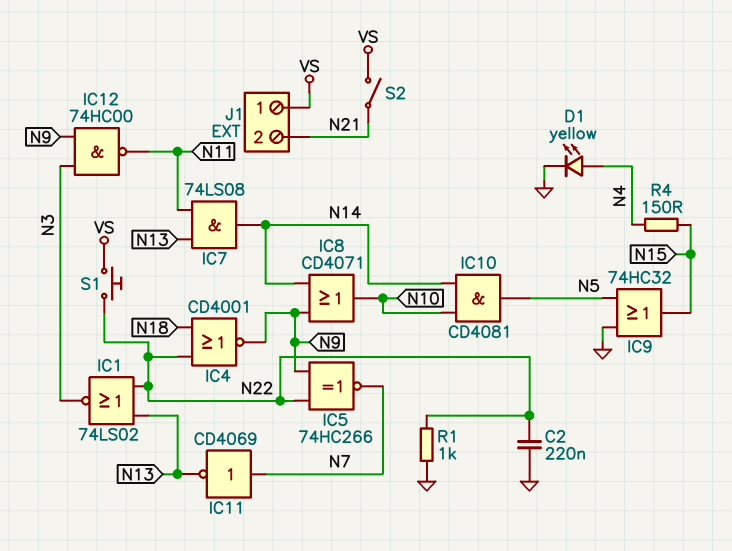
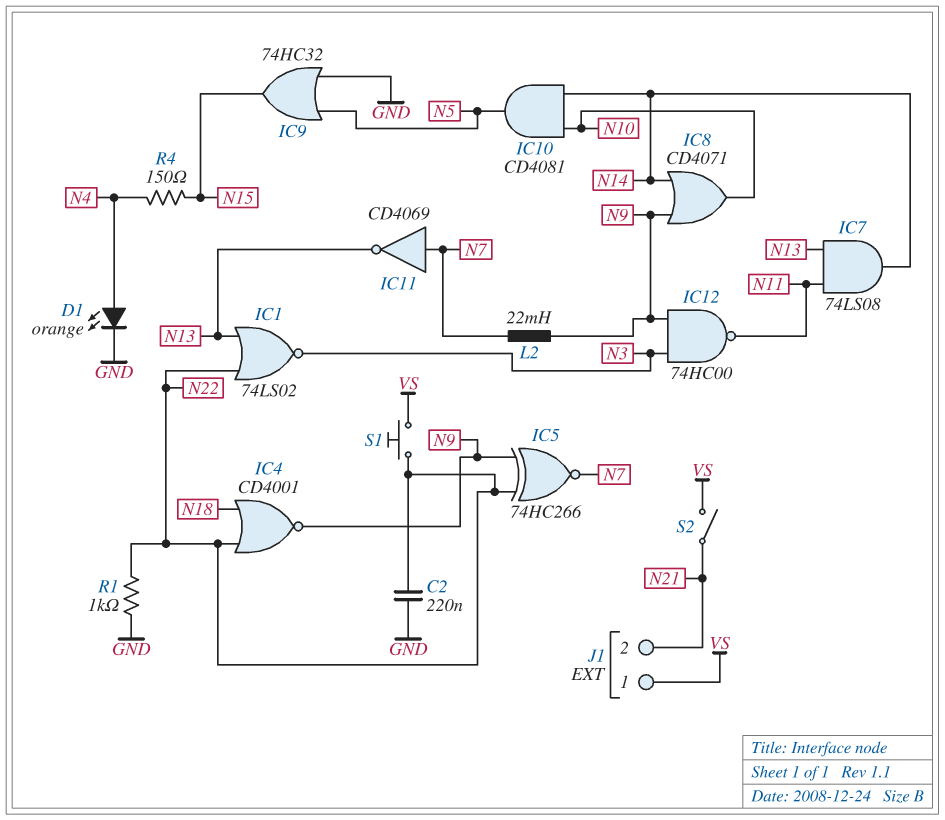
D1: LED yellow (A N4, K GND) -> LED orange (A N4, K GND)
L2: none -> 22mH (N7, N9)

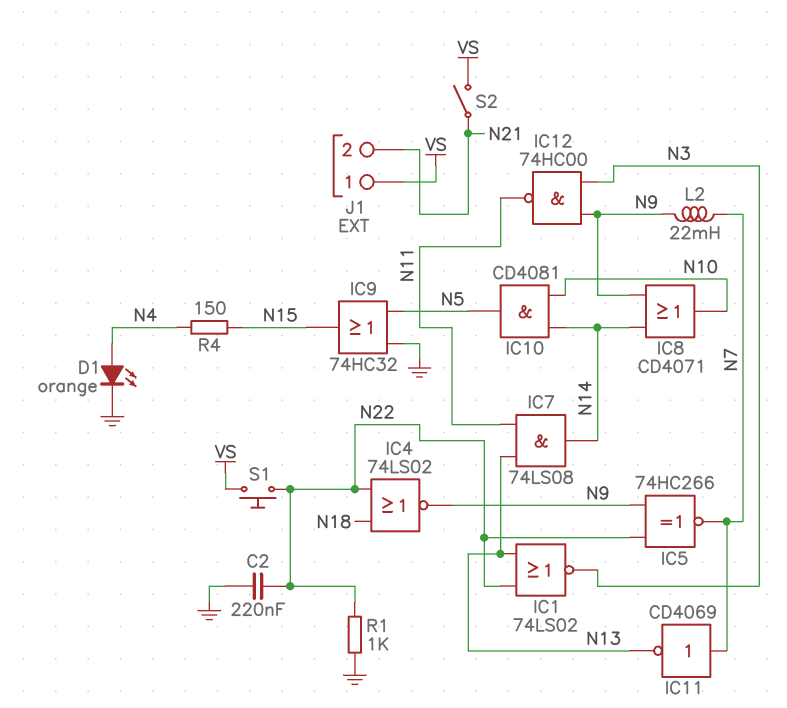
IC4: NOR CD4001 (in N18, in N22, out N9) -> NOR 74LS02 (in N18, in N22, out N9)

